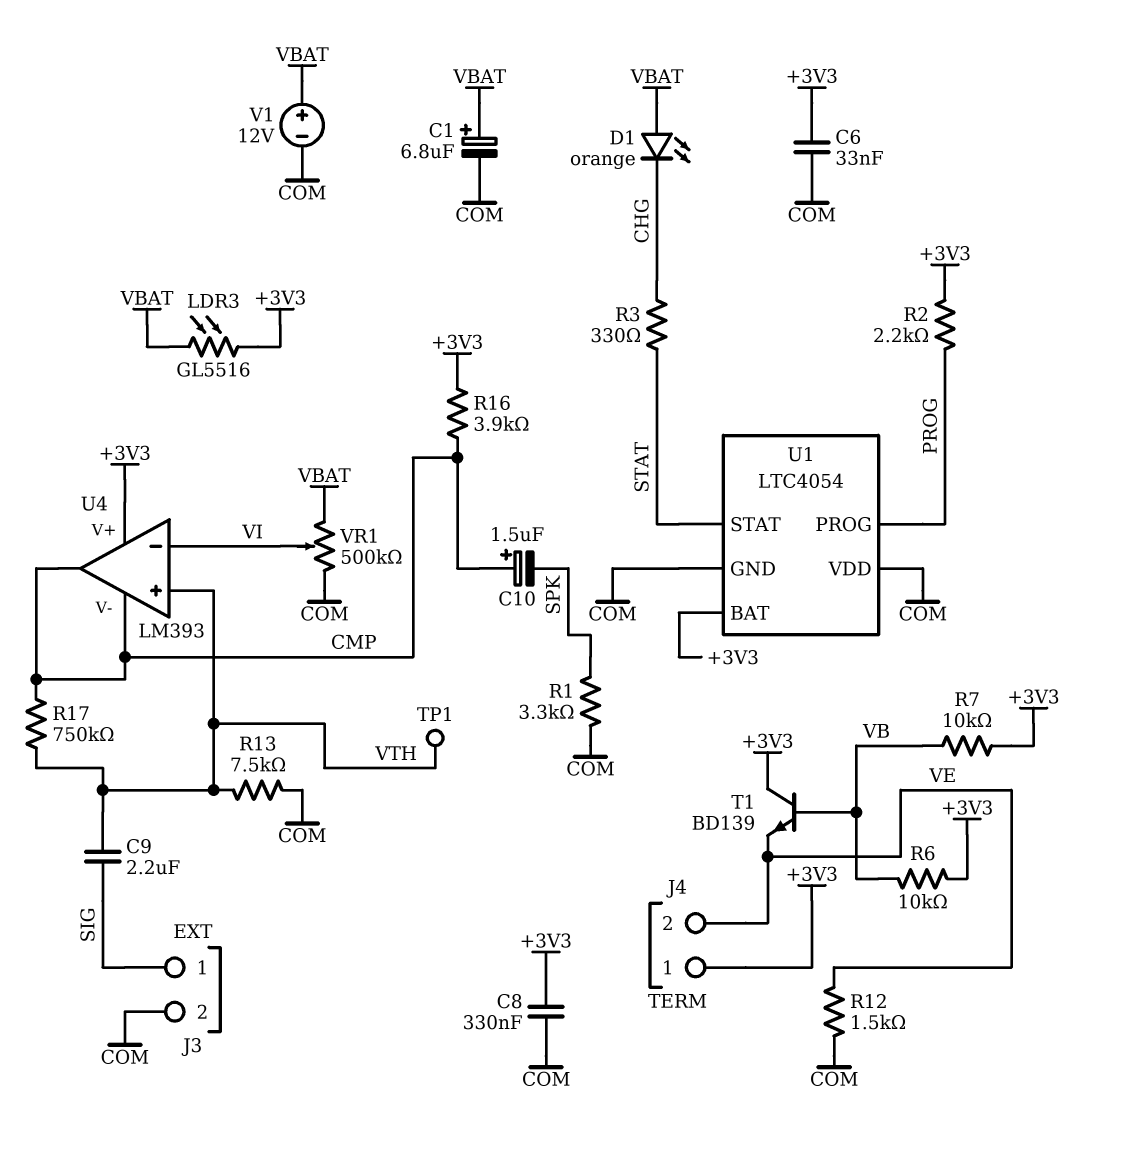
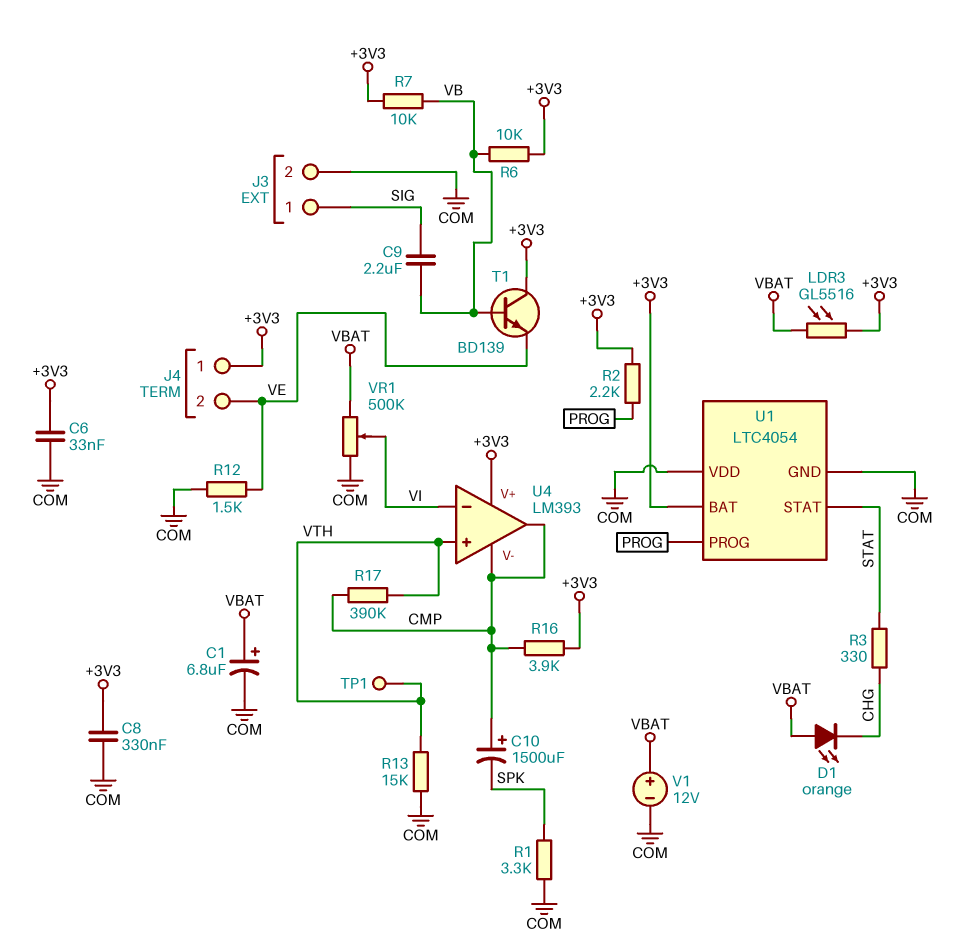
C9: 2.2uF (SIG, VTH) -> 2.2uF (SIG, VB)
C10: 1.5uF (plus CMP, minus SPK) -> 1500uF (plus CMP, minus SPK)
R13: 7.5k (COM, VTH) -> 15k (COM, VTH)
R17: 750k (CMP, VTH) -> 390k (CMP, VTH)

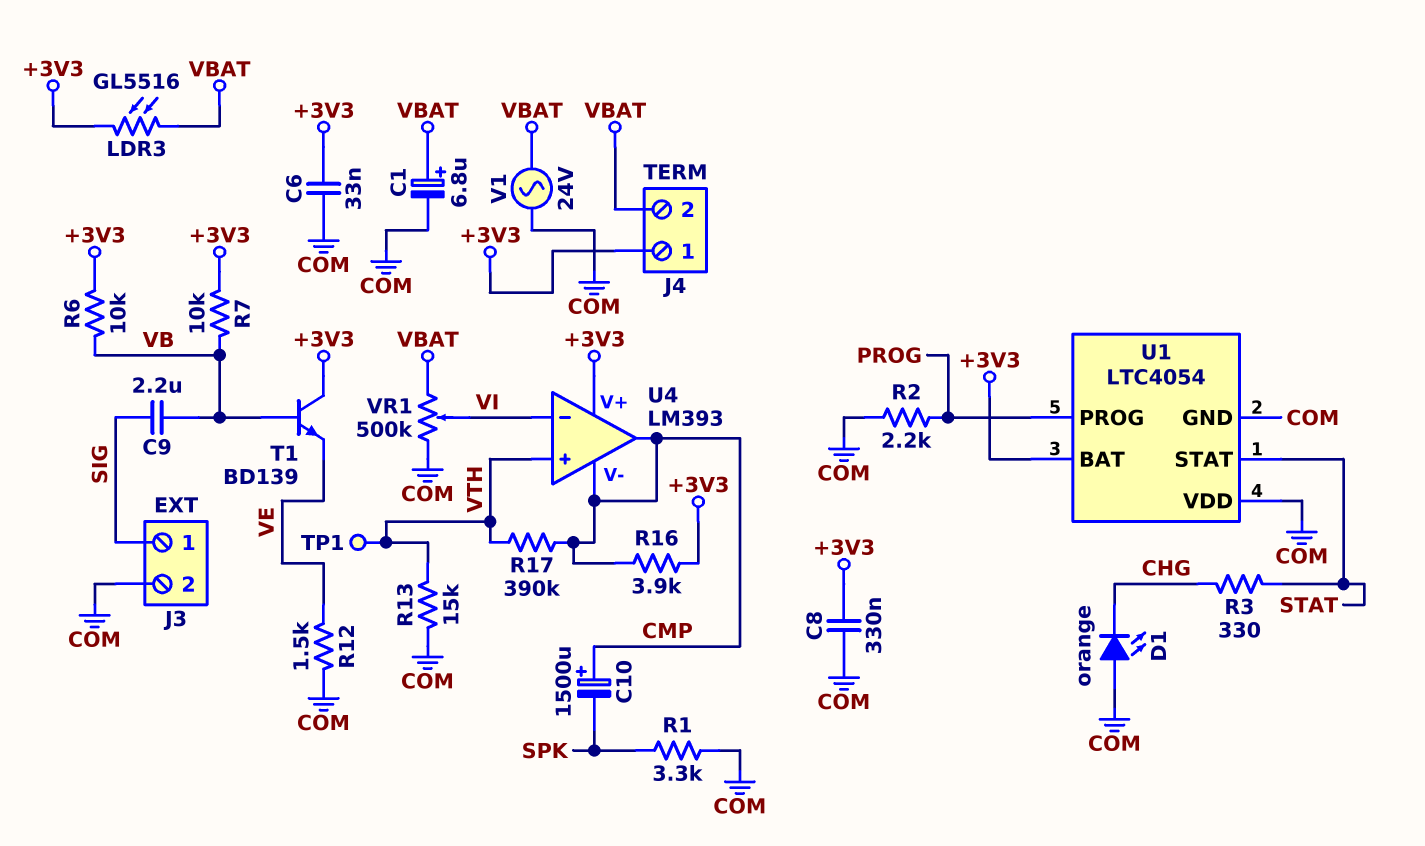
D1: LED orange (A VBAT, K CHG) -> LED orange (A COM, K CHG)
J4 pin 2: VE -> VBAT
R2: 2.2k (+3V3, PROG) -> 2.2k (COM, PROG)
V1: 12V (plus VBAT, minus COM) -> AC 24V (COM, VBAT)

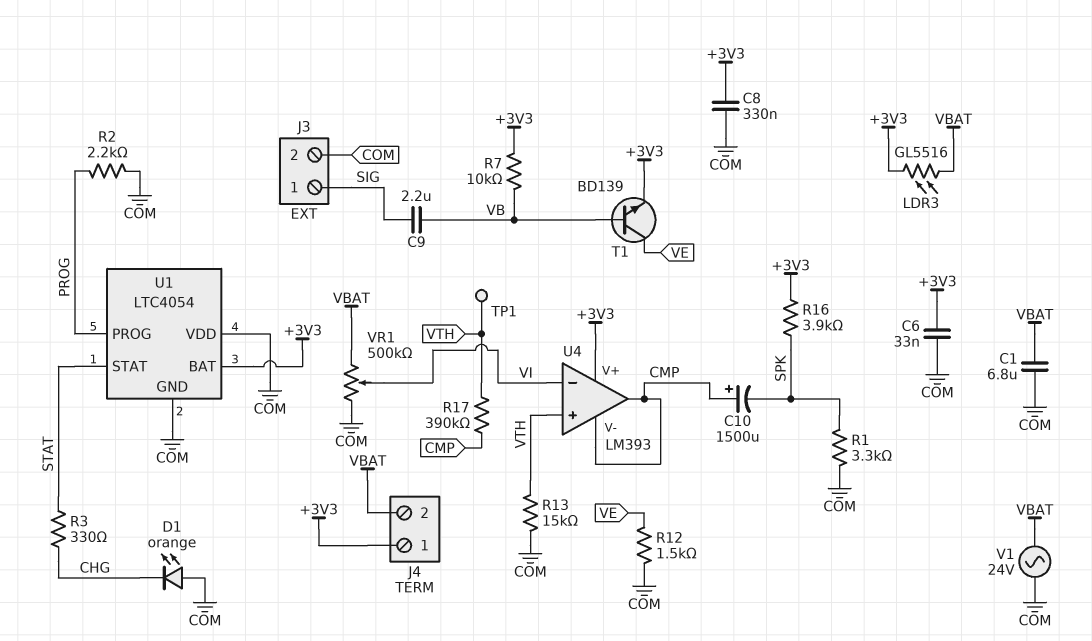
C1: 6.8uF (plus VBAT, minus COM) -> 6.8uF (COM, VBAT)
R6: 10k (+3V3, VB) -> none
R16: 3.9k (+3V3, CMP) -> 3.9k (+3V3, SPK)
T1: NPN BD139 (B VB, C +3V3, E VE) -> NPN BD139 (B VB, C VE, E +3V3)

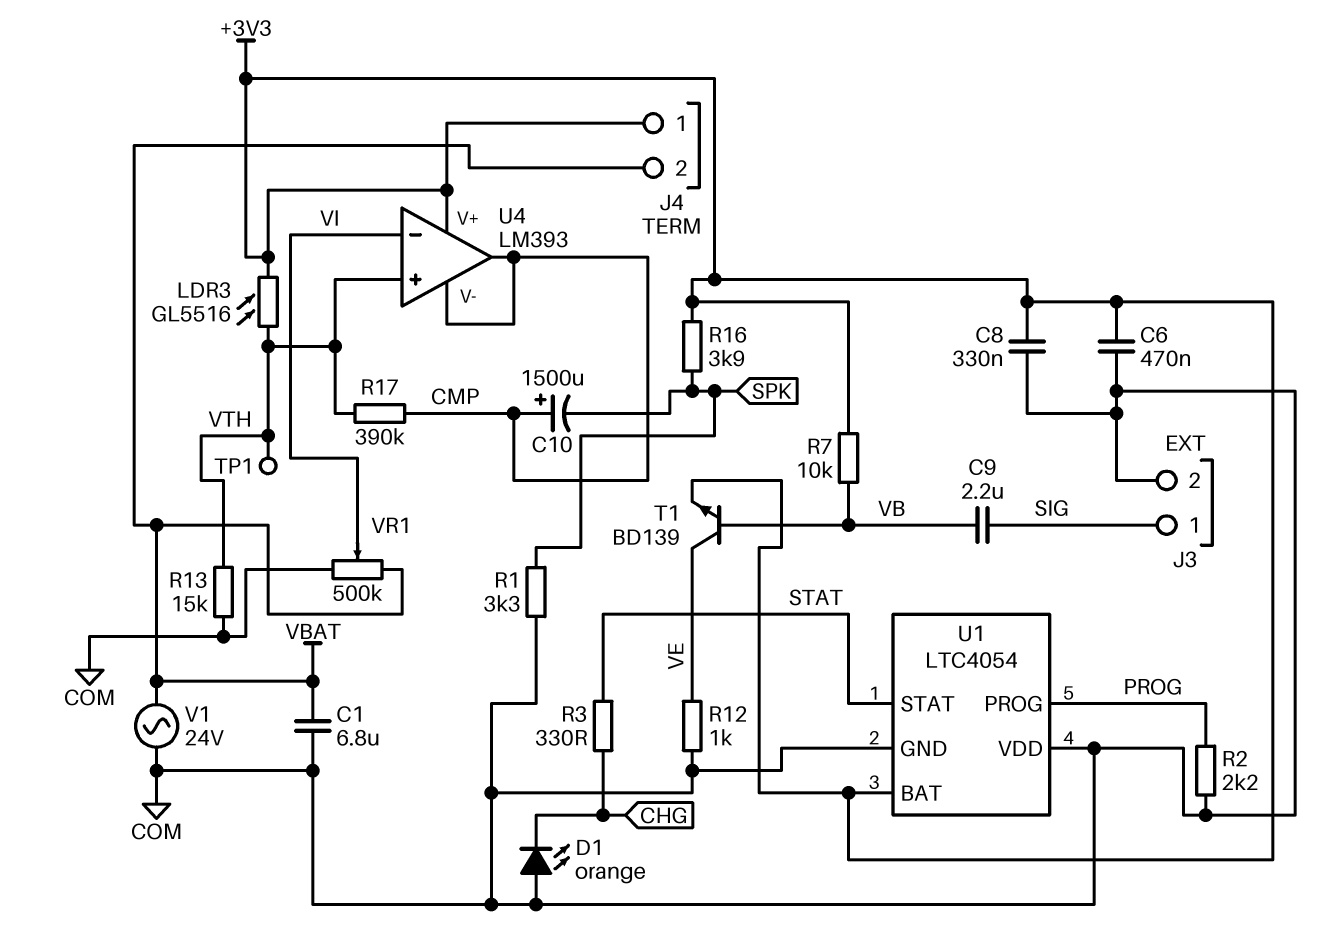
C6: 33nF (+3V3, COM) -> 470nF (+3V3, COM)
LDR3: GL5516 (+3V3, VBAT) -> GL5516 (+3V3, VTH)
R12: 1.5k (COM, VE) -> 1k (COM, VE)

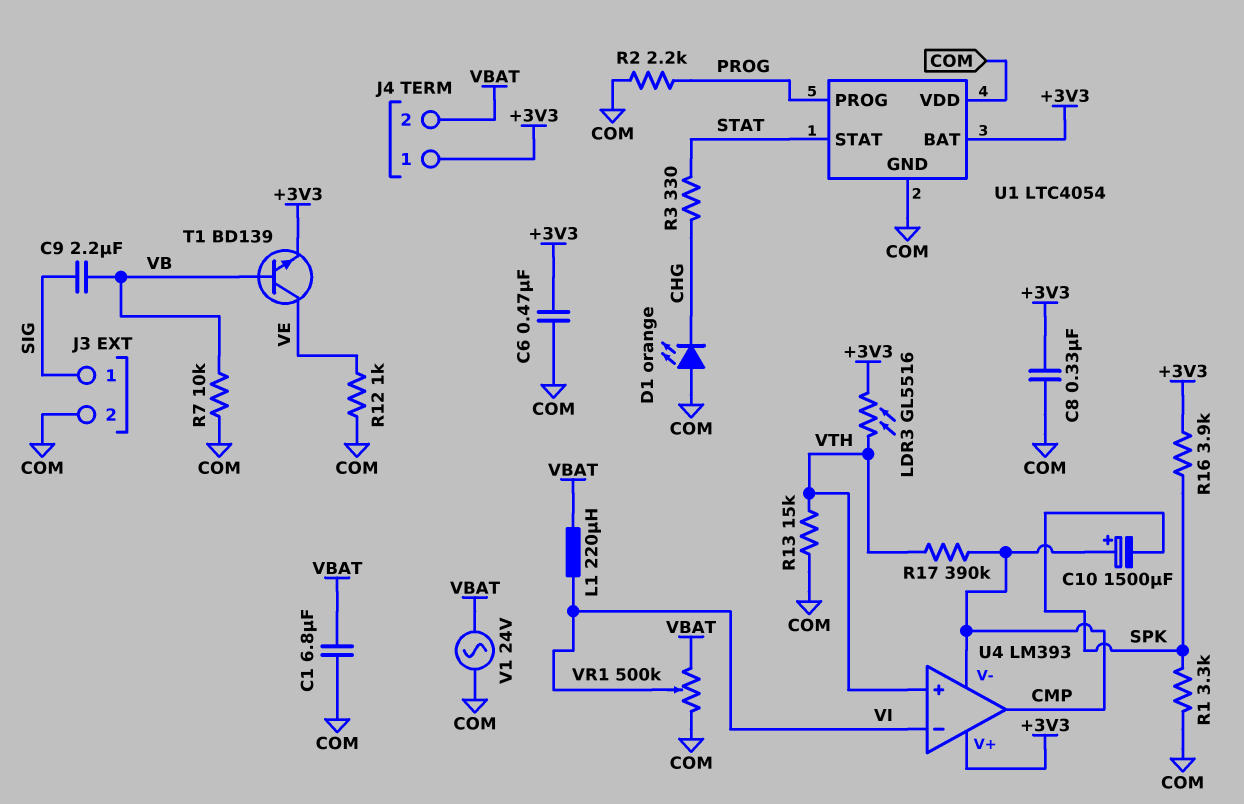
L1: none -> 220uH (VBAT, VI)
R7: 10k (+3V3, VB) -> 10k (COM, VB)
TP1: test point (VTH) -> none

